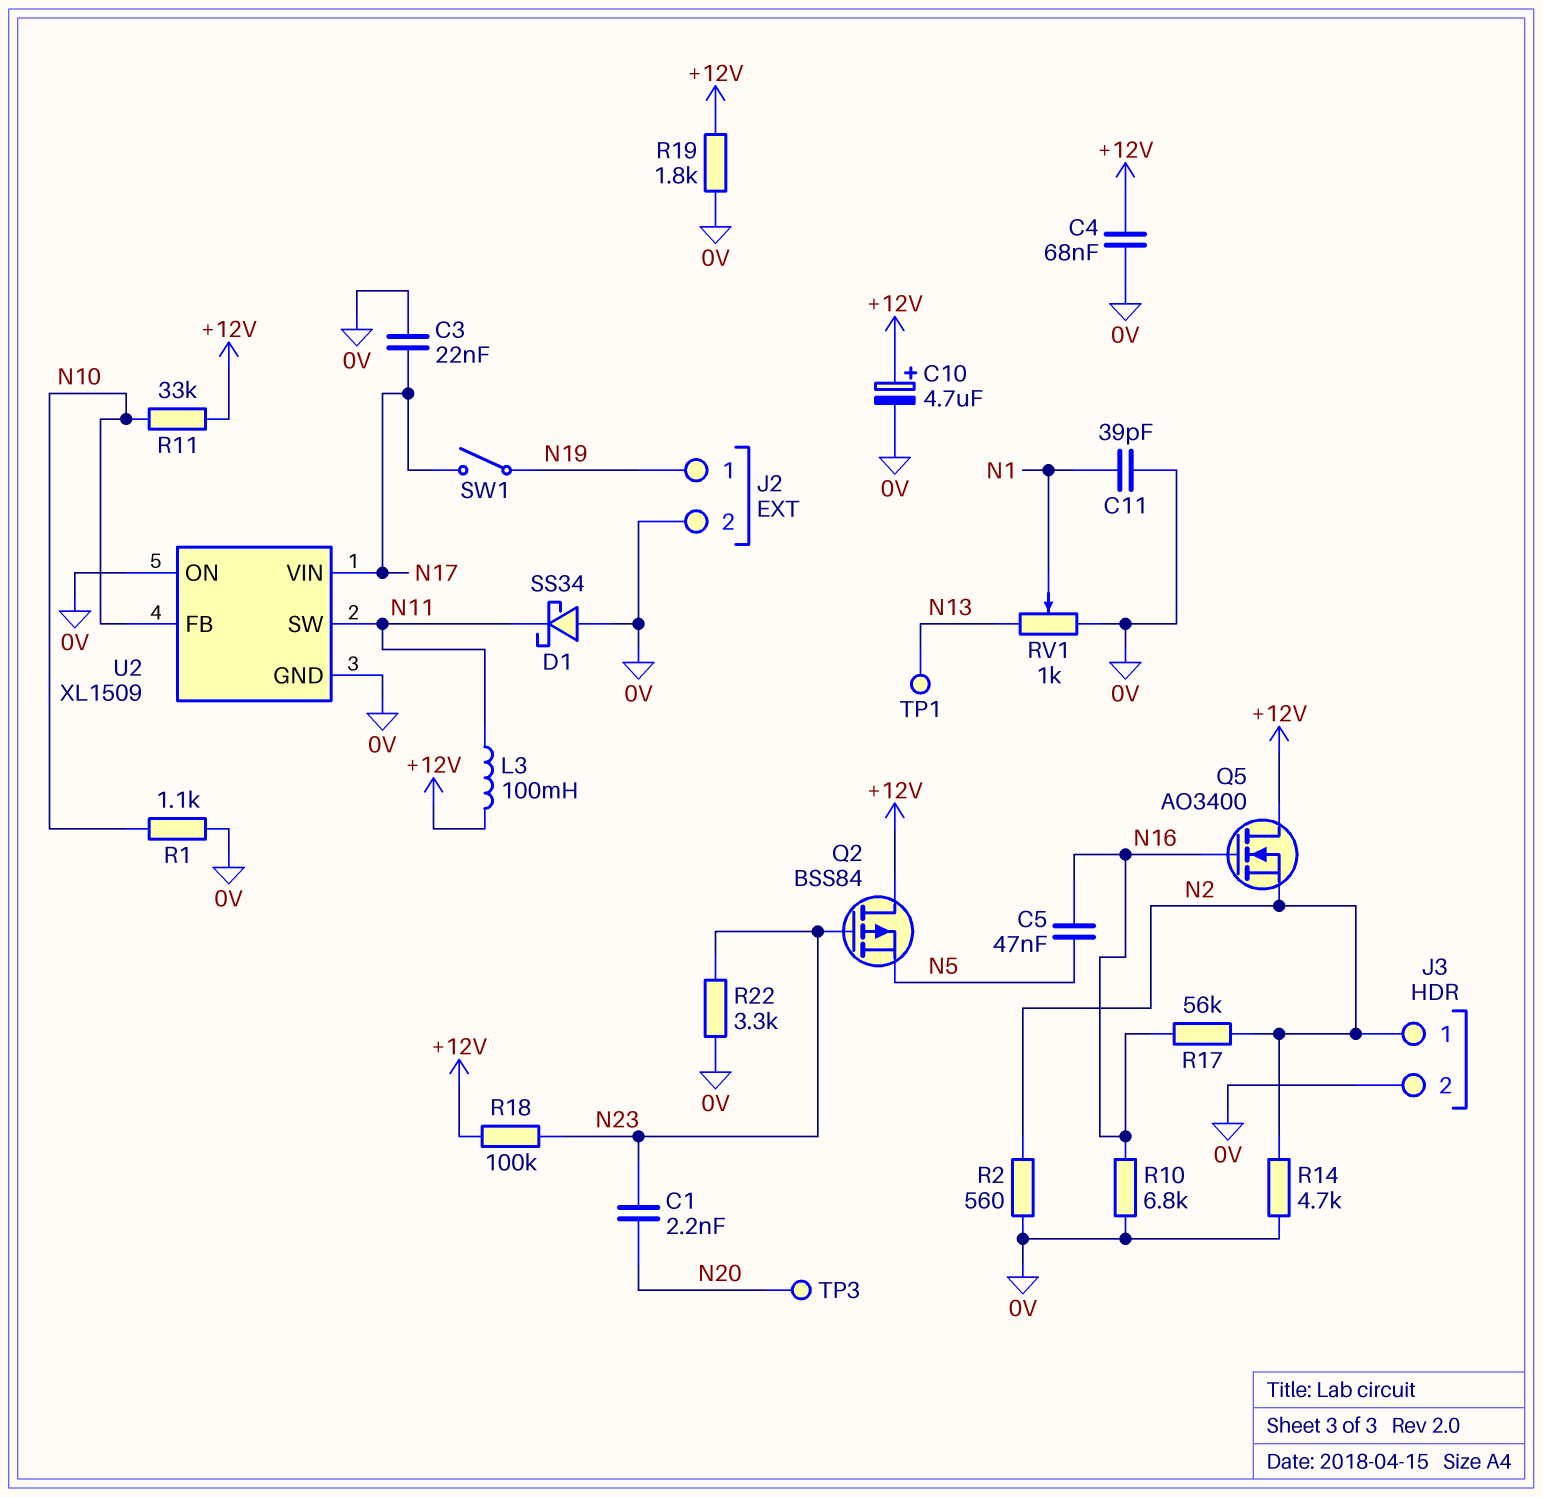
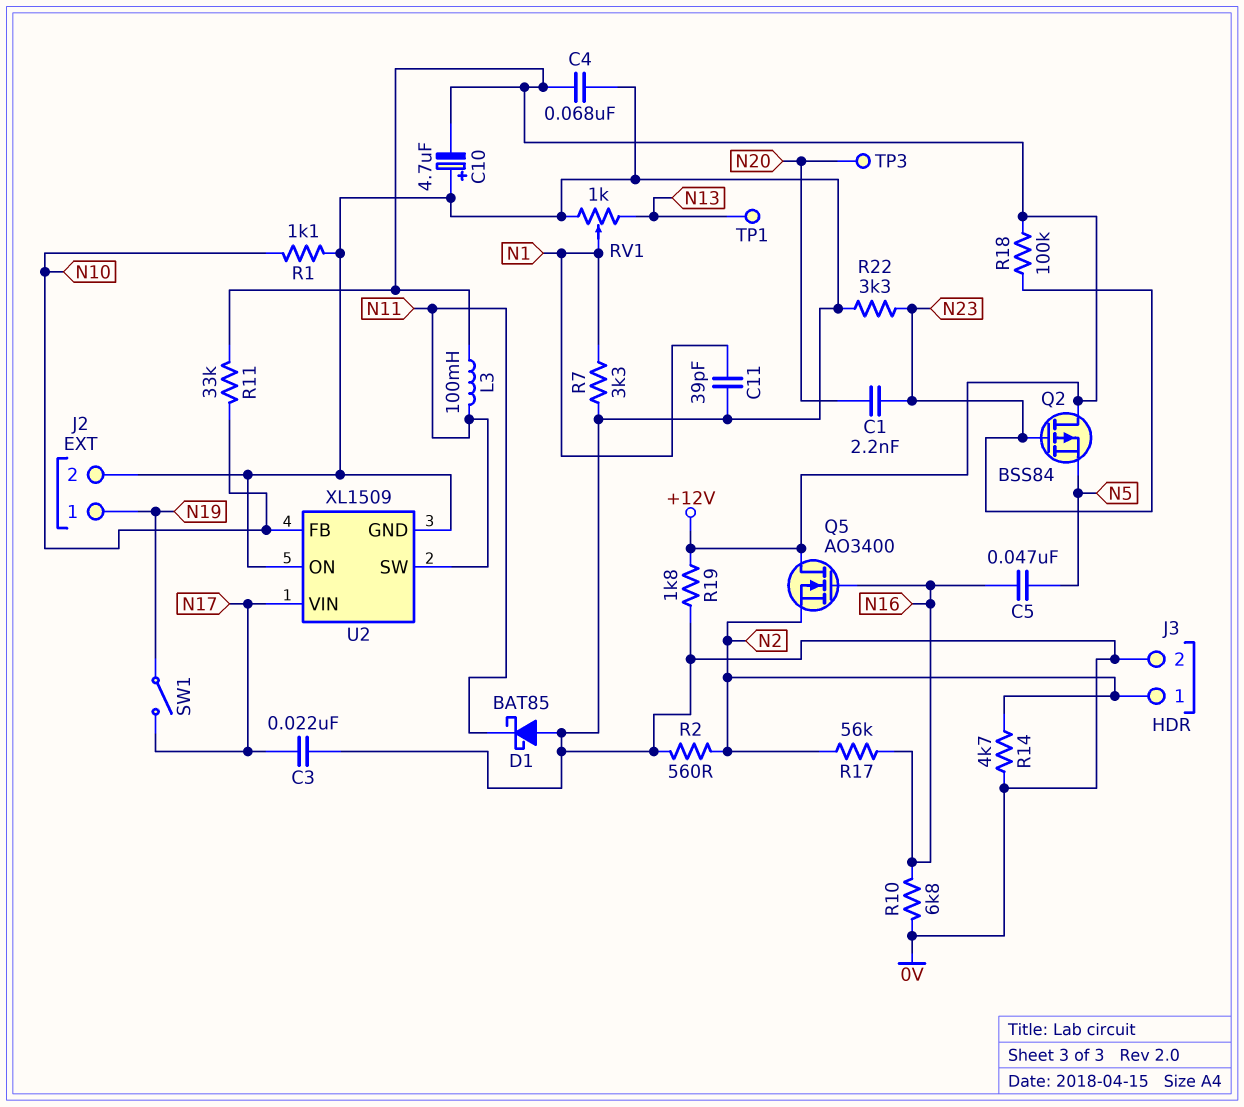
C10: 4.7uF (plus +12V, minus 0V) -> 4.7uF (plus 0V, minus +12V)
D1: schottky SS34 (A 0V, K N11) -> schottky BAT85 (A 0V, K N11)
R7: none -> 3.3k (0V, N1)

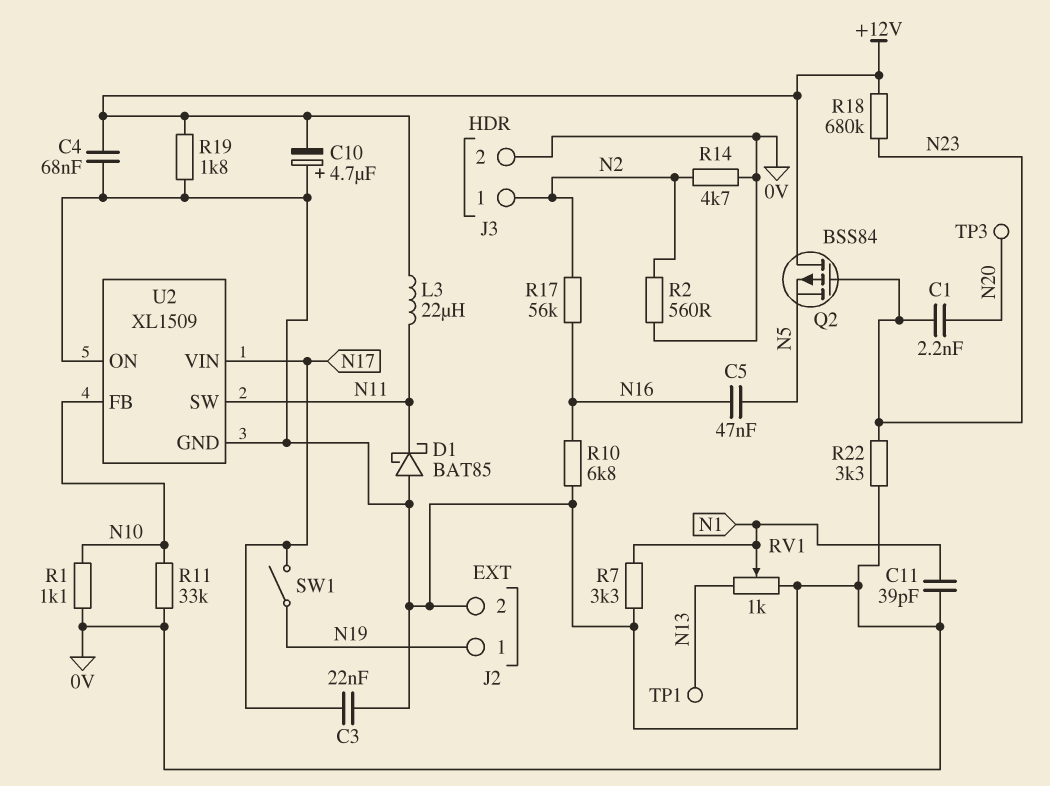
L3: 100mH (+12V, N11) -> 22uH (+12V, N11)
Q5: NMOS AO3400 (G N16, D +12V, S N2) -> none
R11: 33k (+12V, N10) -> 33k (0V, N10)
R18: 100k (+12V, N23) -> 680k (+12V, N23)

